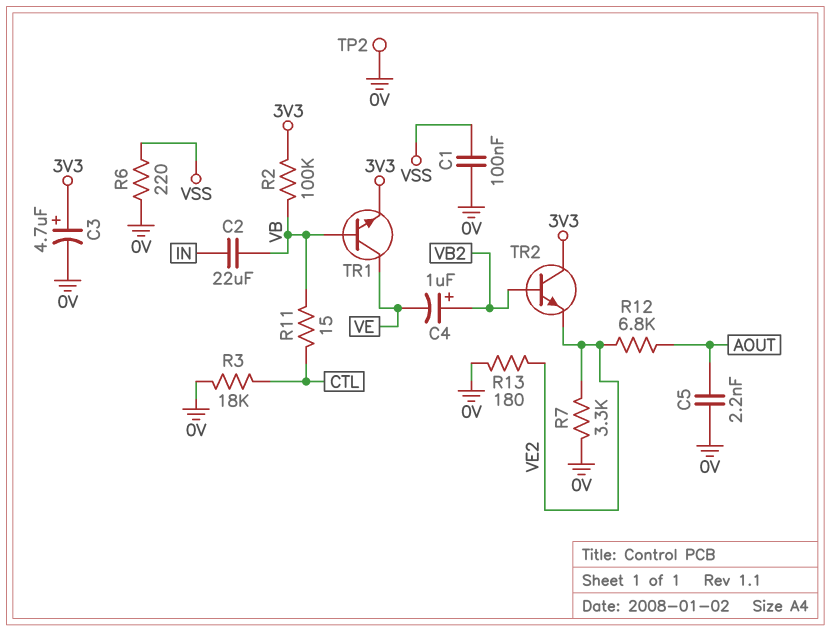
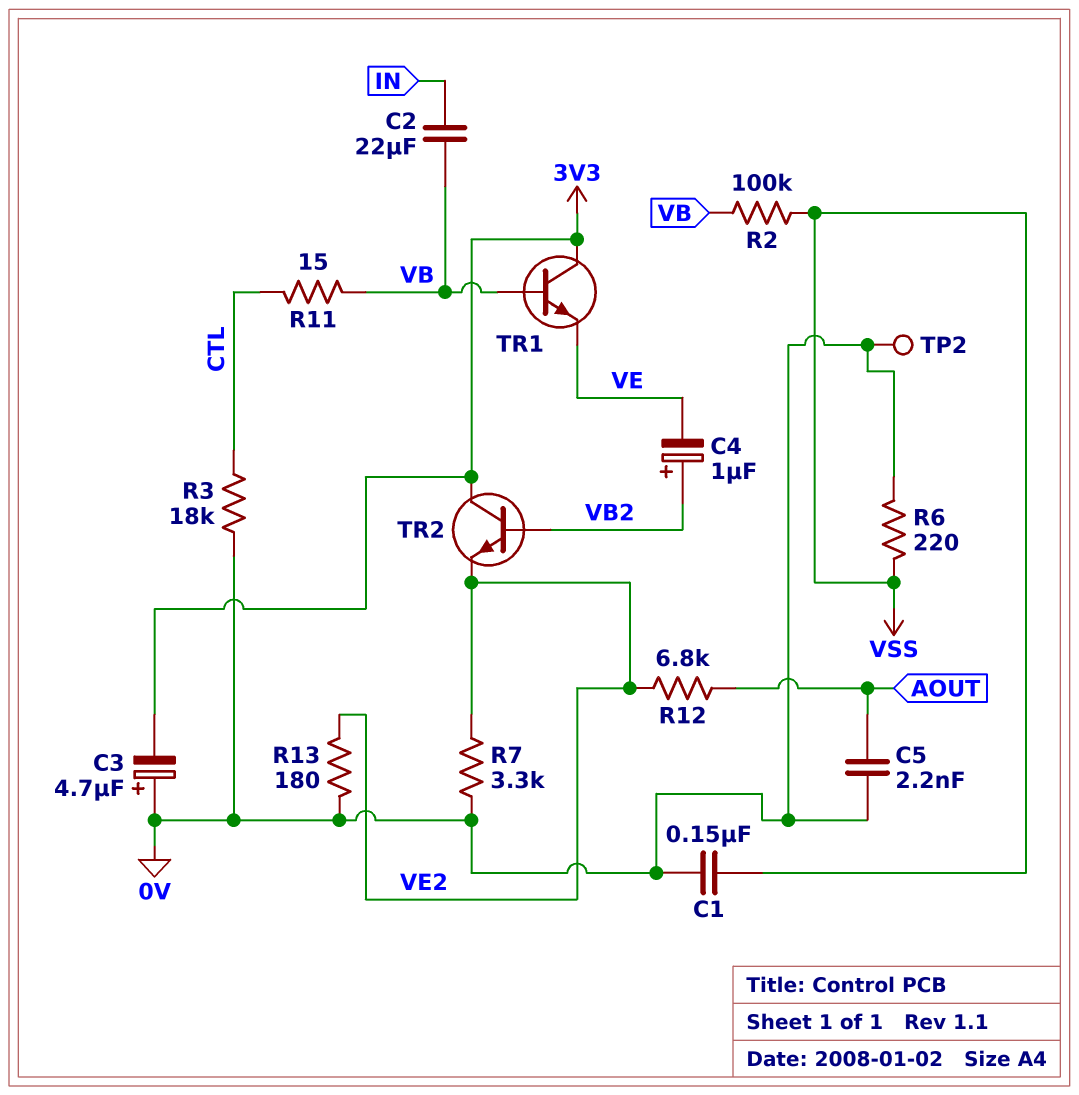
C1: 100nF (0V, VSS) -> 150nF (0V, VSS)
C3: 4.7uF (plus 3V3, minus 0V) -> 4.7uF (plus 0V, minus 3V3)
R2: 100k (3V3, VB) -> 100k (VB, VSS)
TR1: NPN (B VB, C VE, E 3V3) -> NPN (B VB, C 3V3, E VE)

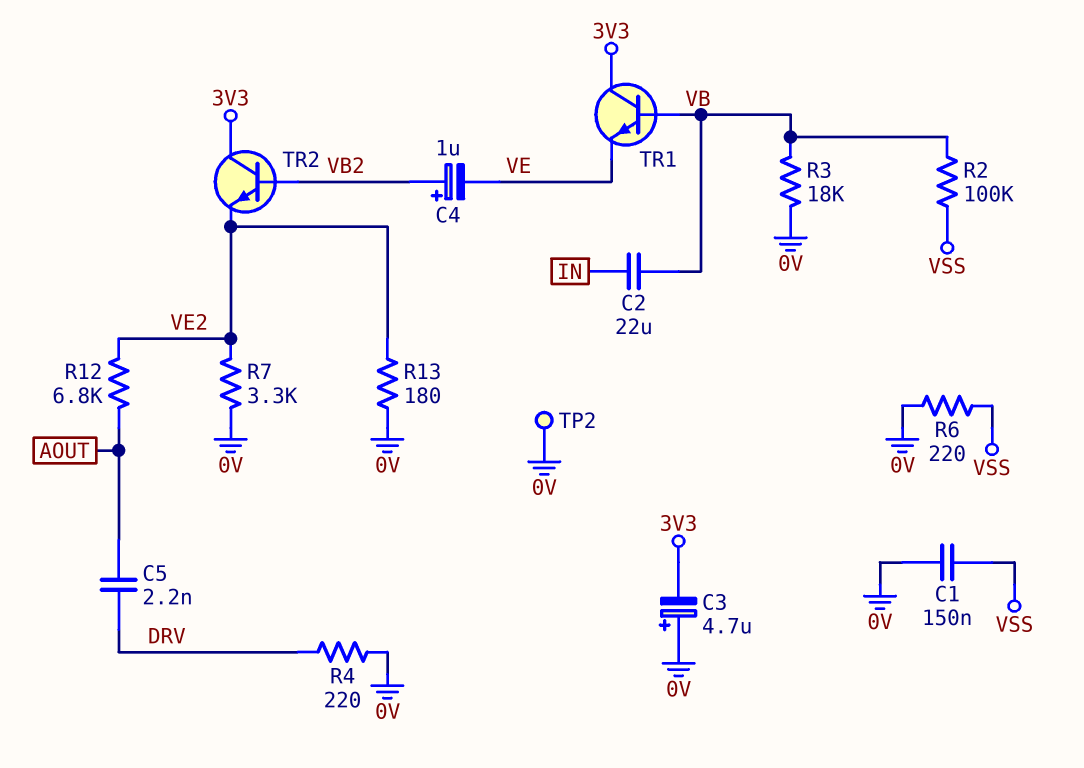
C5: 2.2nF (0V, AOUT) -> 2.2nF (AOUT, DRV)
R3: 18k (0V, CTL) -> 18k (0V, VB)
R4: none -> 220 (0V, DRV)
R11: 15 (CTL, VB) -> none

